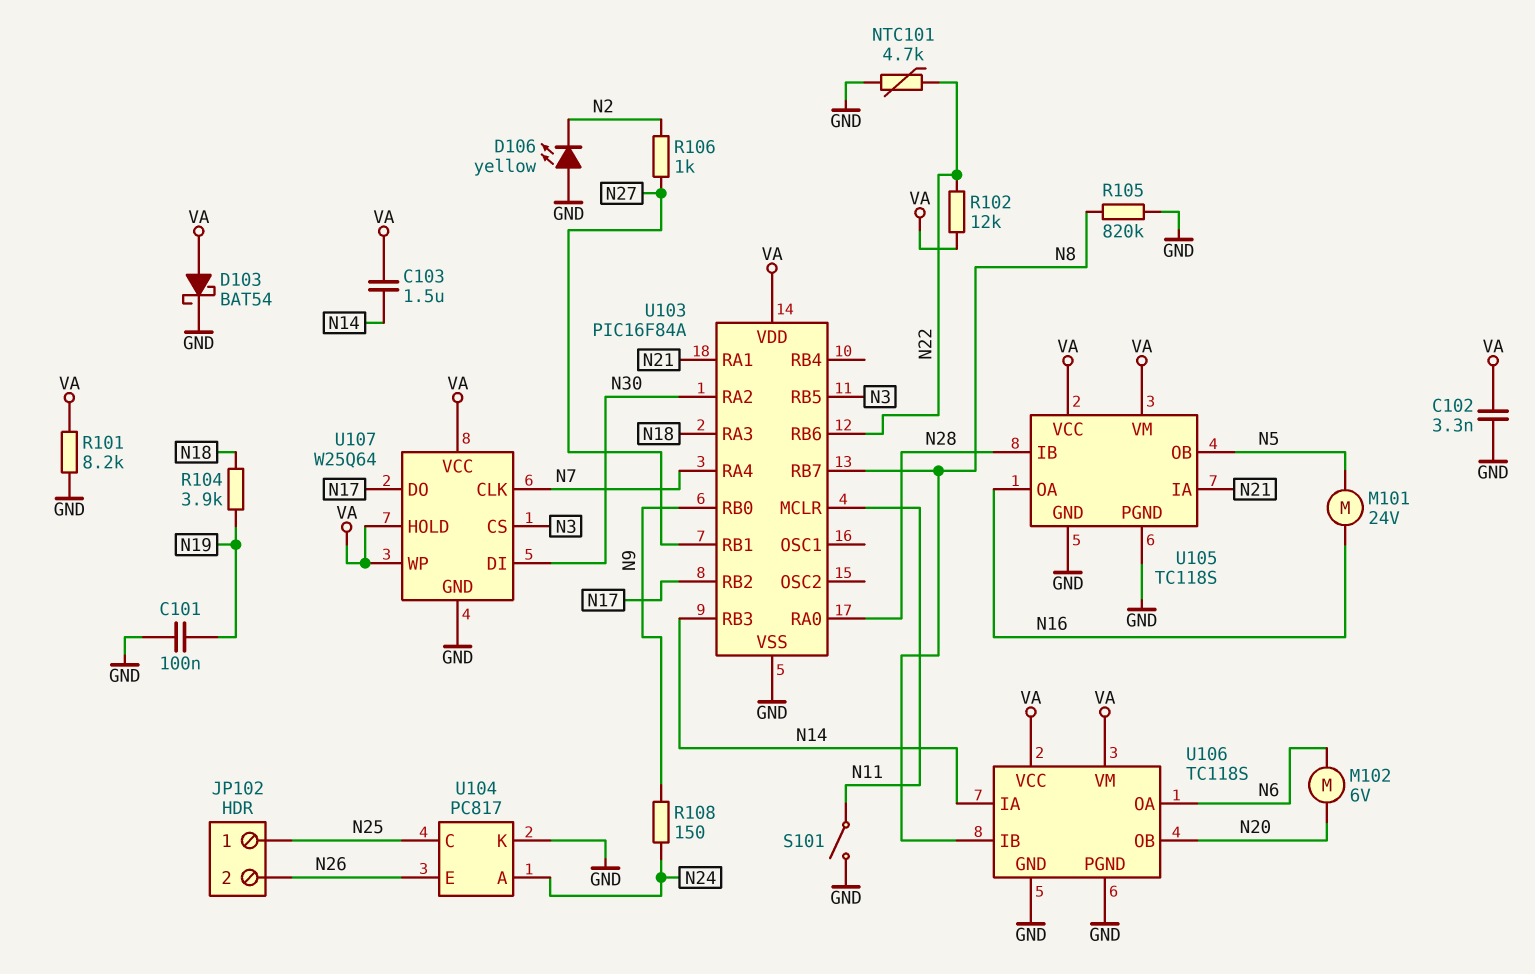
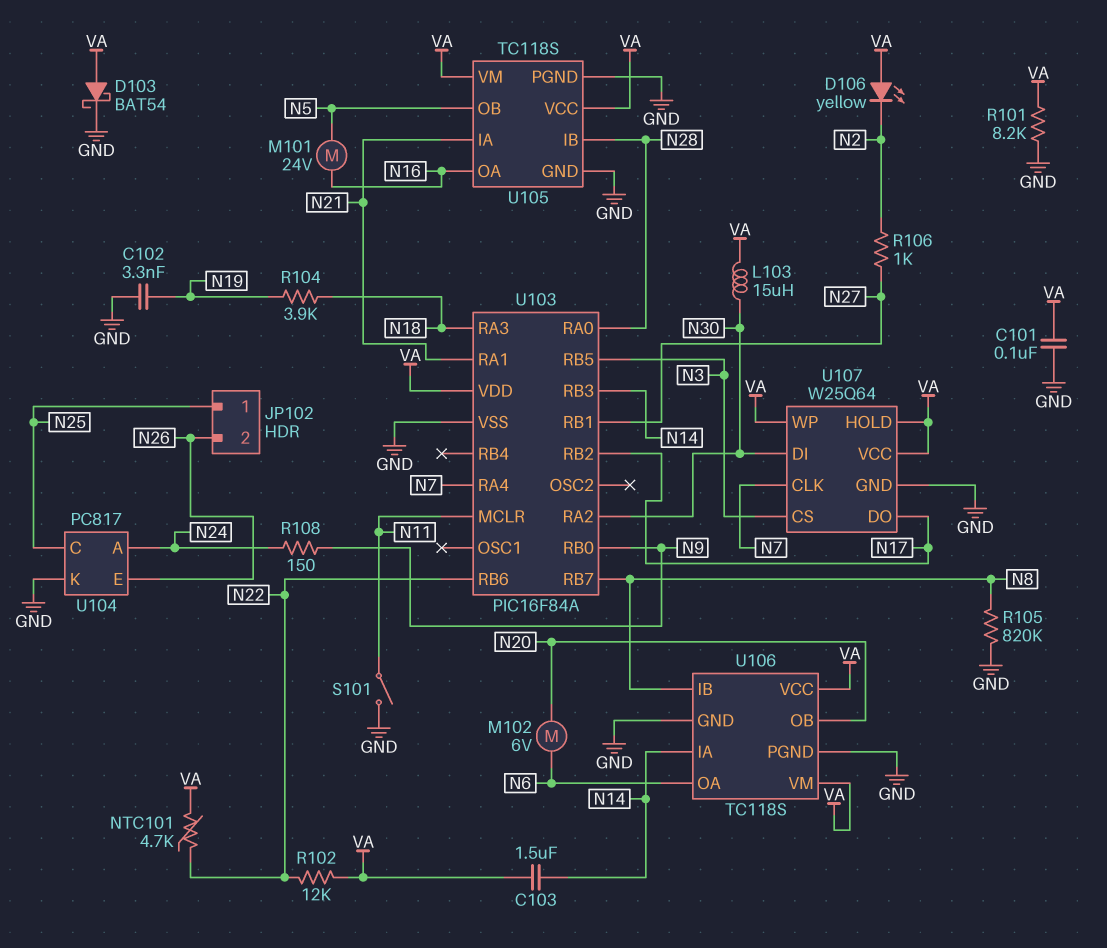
C101: 100nF (GND, N19) -> 100nF (GND, VA)
C102: 3.3nF (GND, VA) -> 3.3nF (GND, N19)
D106: LED yellow (A GND, K N2) -> LED yellow (A VA, K N2)
L103: none -> 15uH (N30, VA)
NTC101: 4.7k (GND, N22) -> 4.7k (N22, VA)

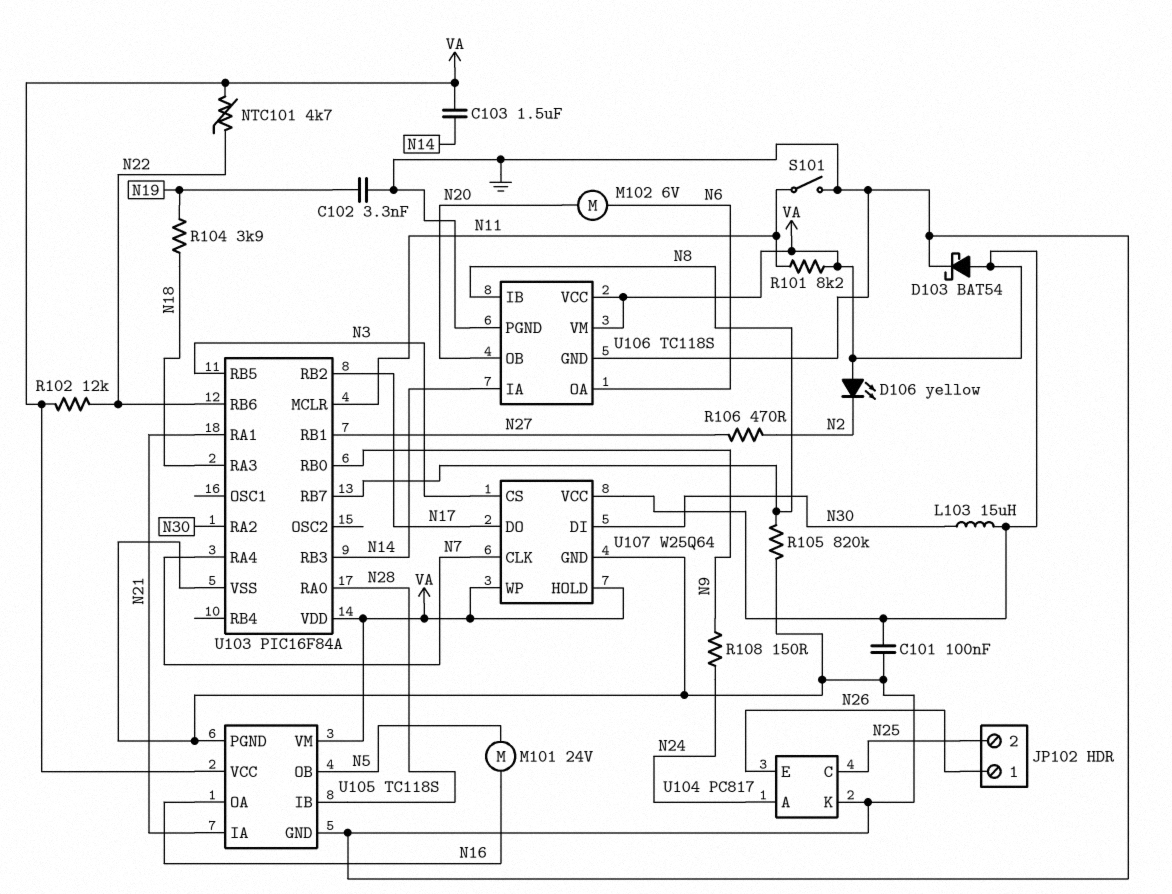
JP102 pin 1: N25 -> N26
JP102 pin 2: N26 -> N25
R101: 8.2k (GND, VA) -> 8.2k (N11, VA)
R106: 1k (N2, N27) -> 470 (N2, N27)

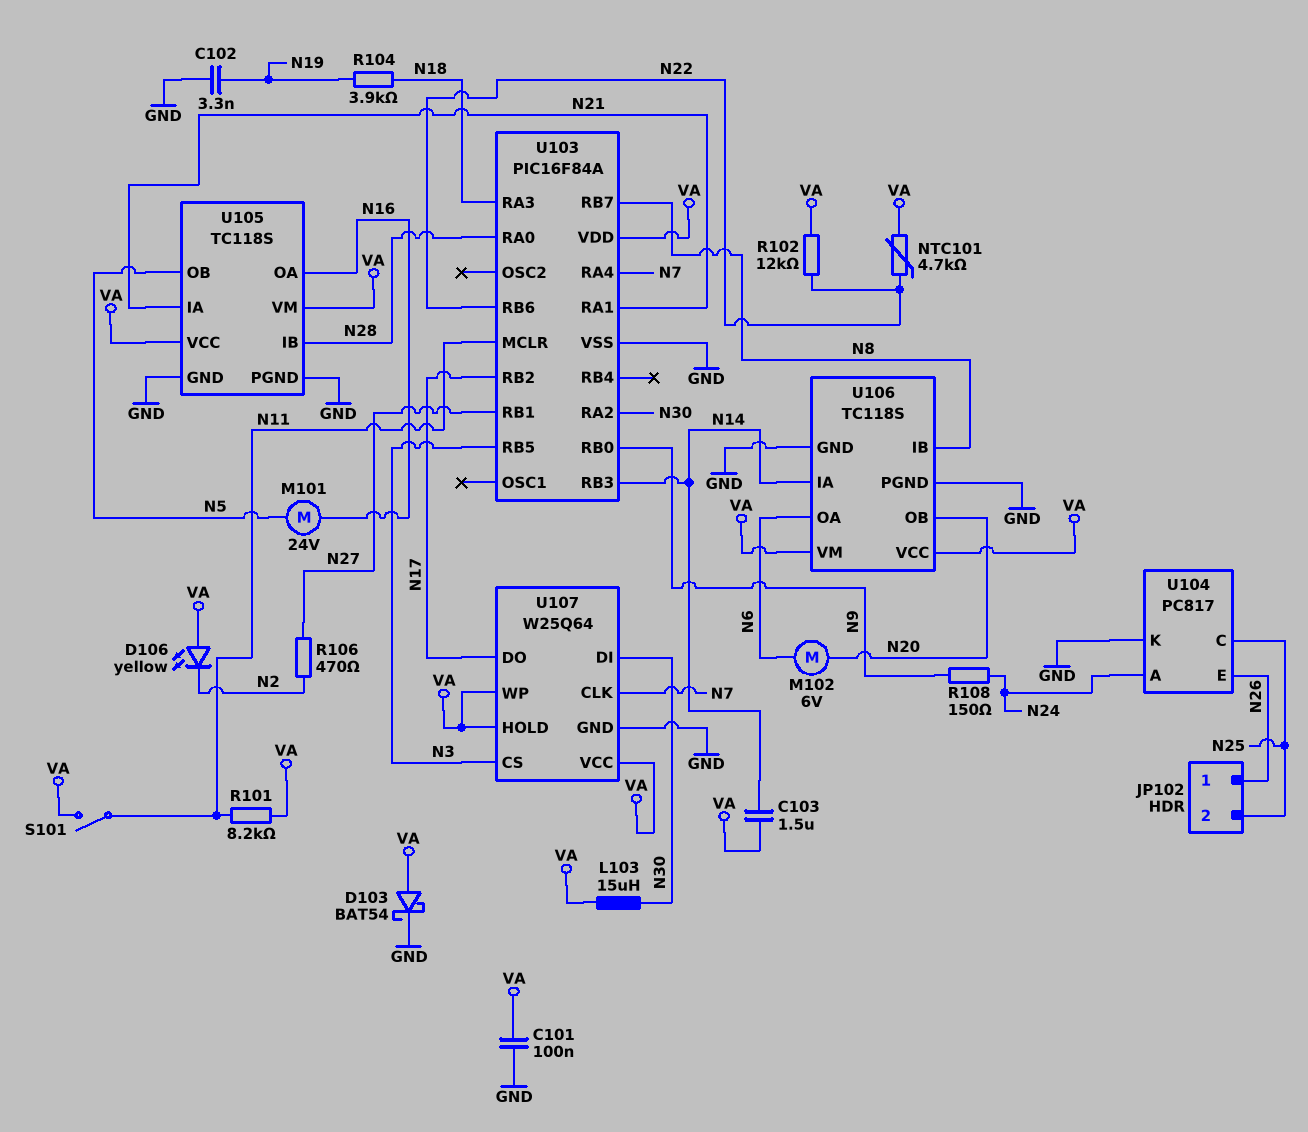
R105: 820k (GND, N8) -> none
S101: switch (GND, N11) -> switch (N11, VA)

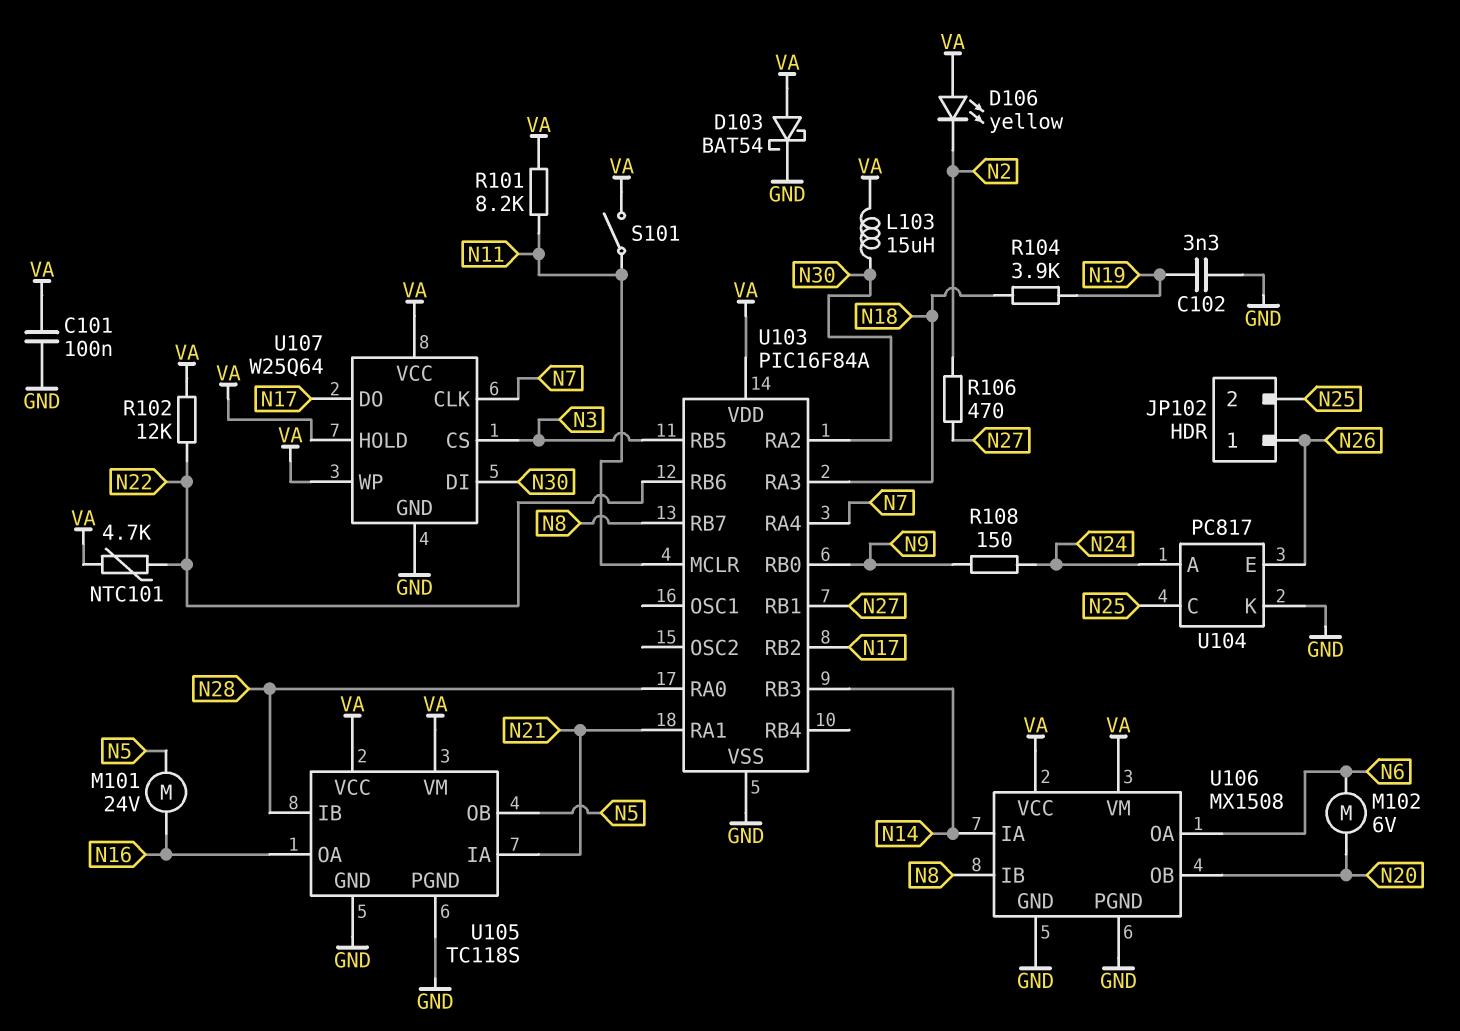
C103: 1.5uF (N14, VA) -> none
U106: TC118S -> MX1508

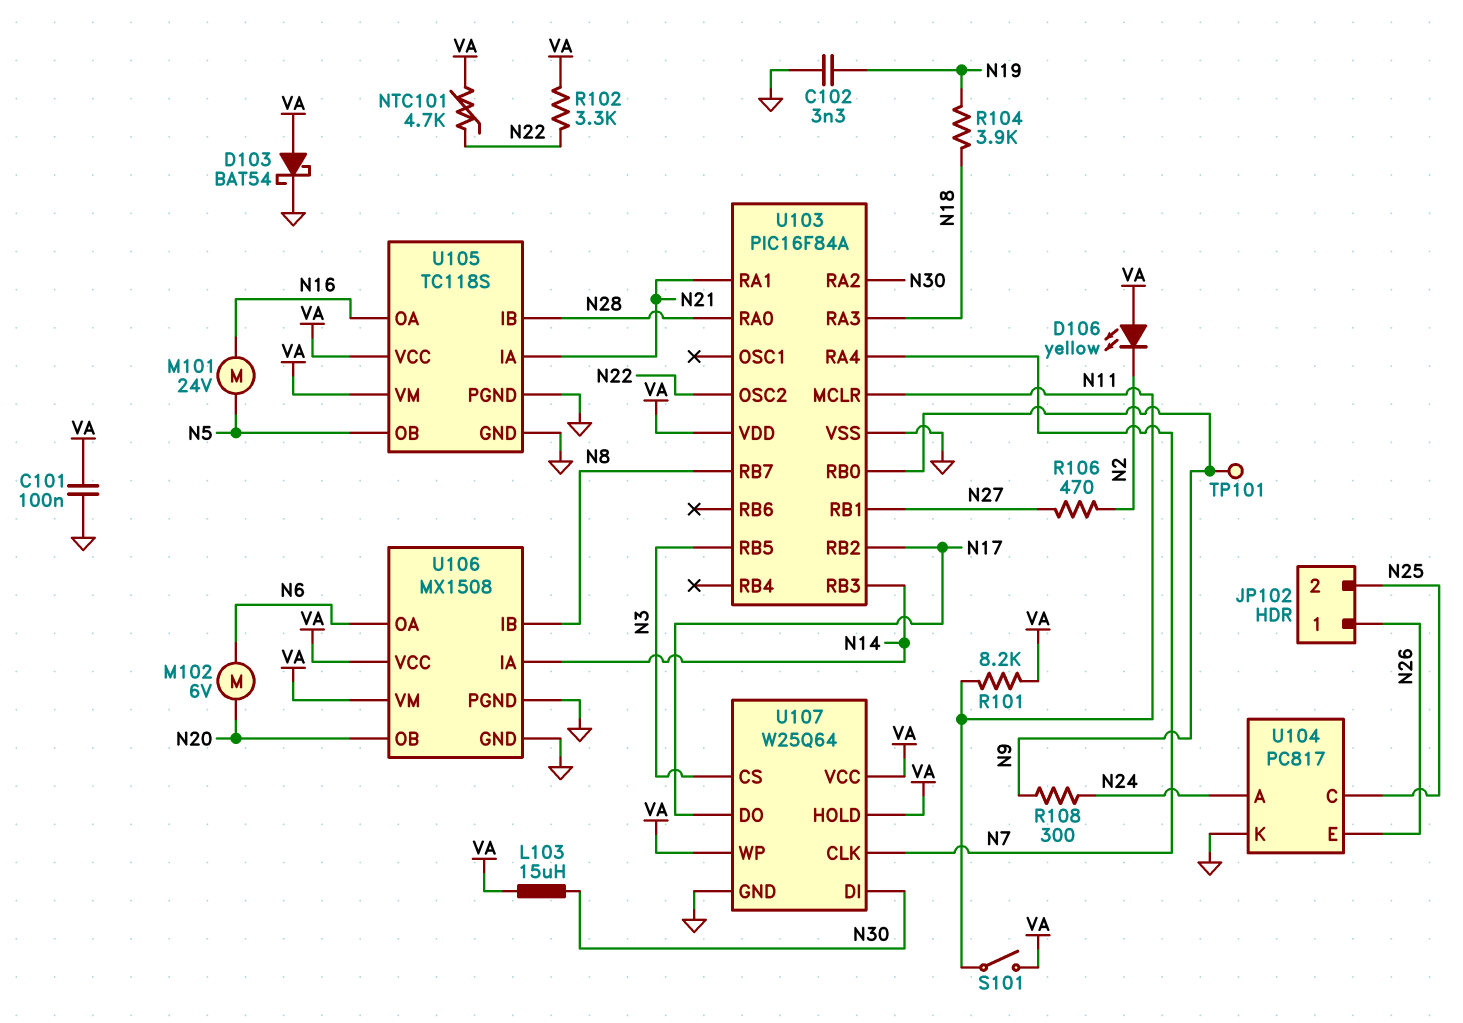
R102: 12k (N22, VA) -> 3.3k (N22, VA)
R108: 150 (N9, N24) -> 300 (N9, N24)
TP101: none -> test point (N9)
U103 pin OSC2: none -> N22
U103 pin RB6: N22 -> none

